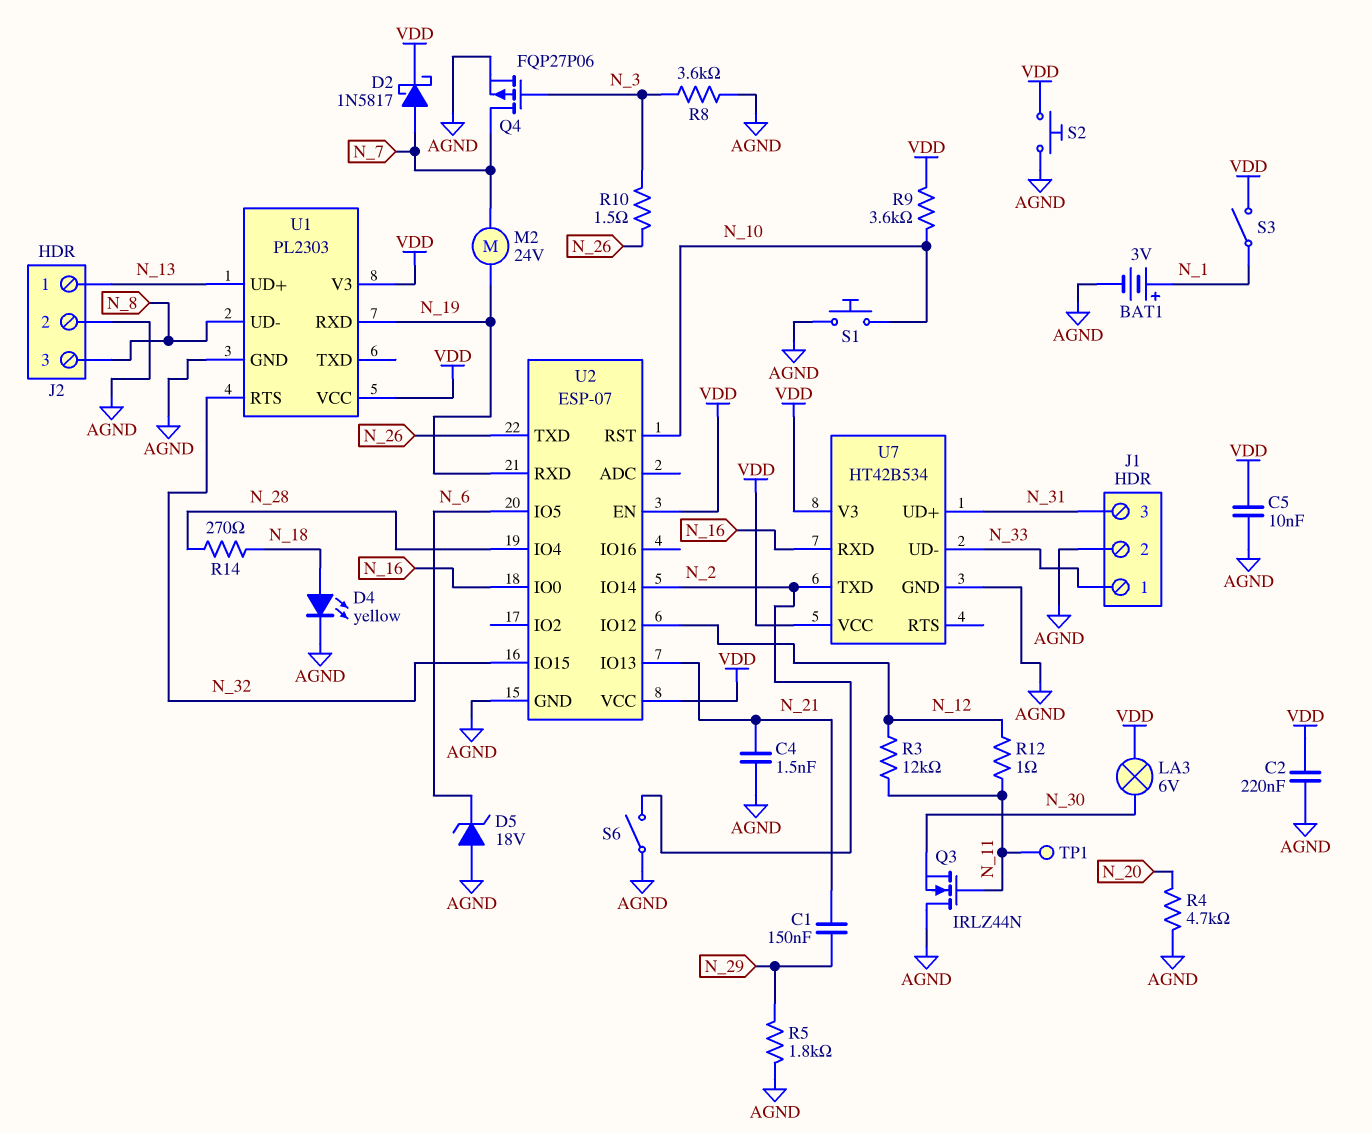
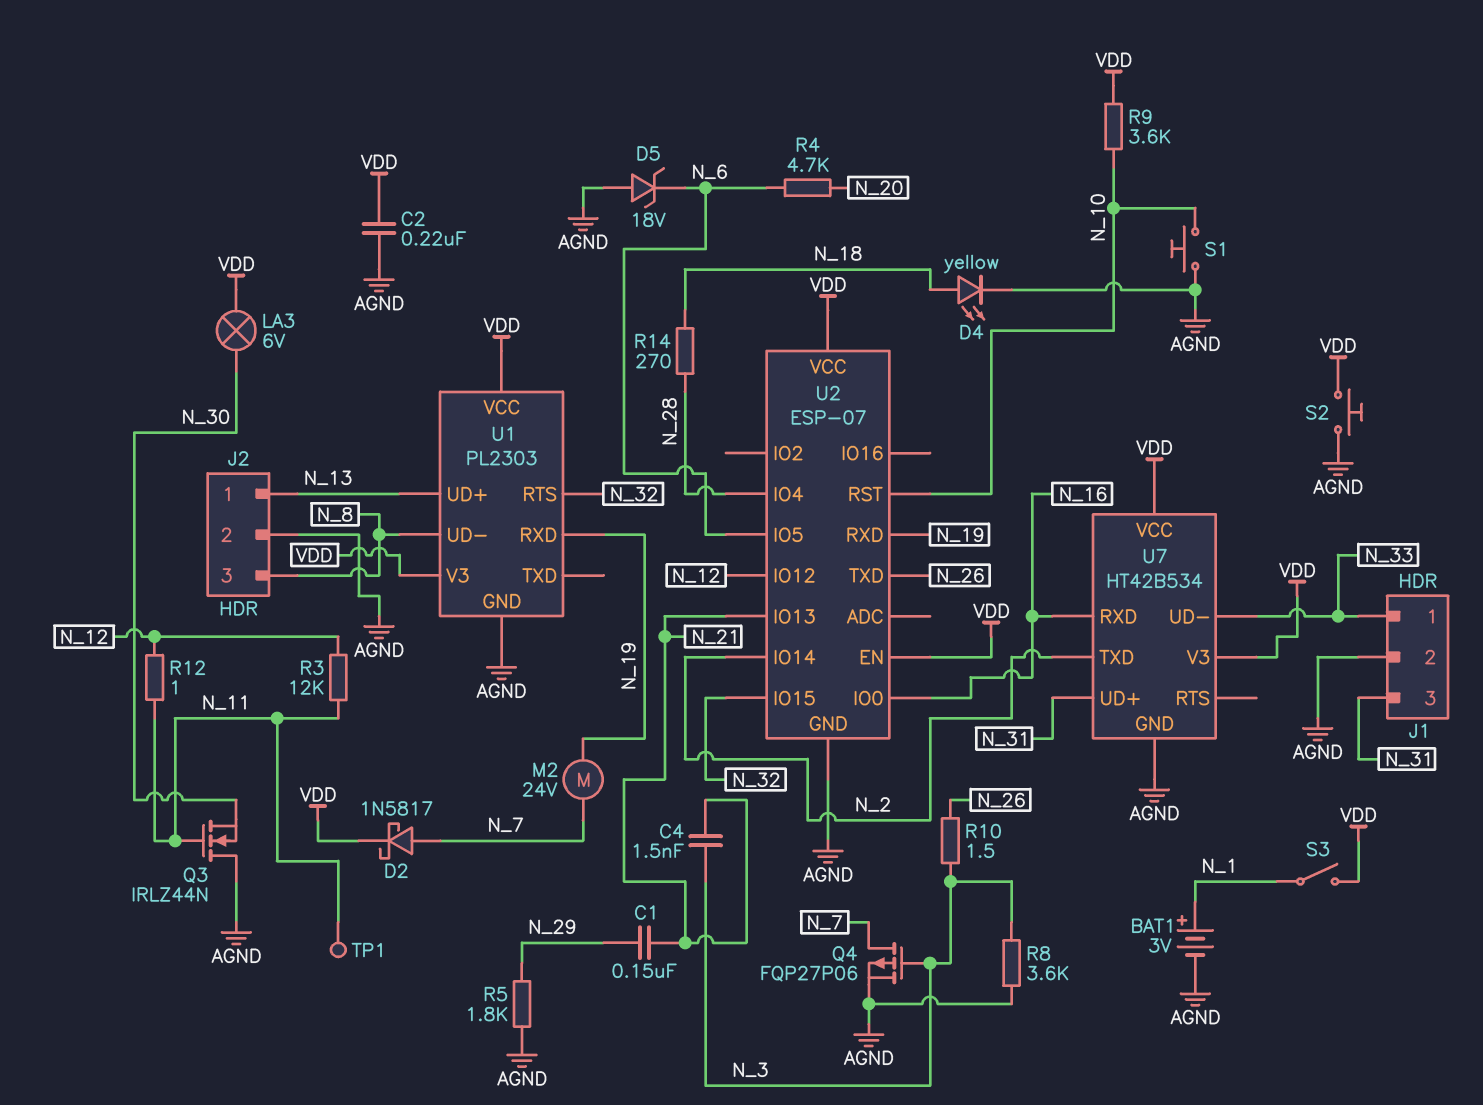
C4: 1.5nF (AGND, N_21) -> 1.5nF (N_3, N_21)
C5: 10nF (AGND, VDD) -> none
R4: 4.7k (AGND, N_20) -> 4.7k (N_6, N_20)
S6: switch (AGND, N_2) -> none

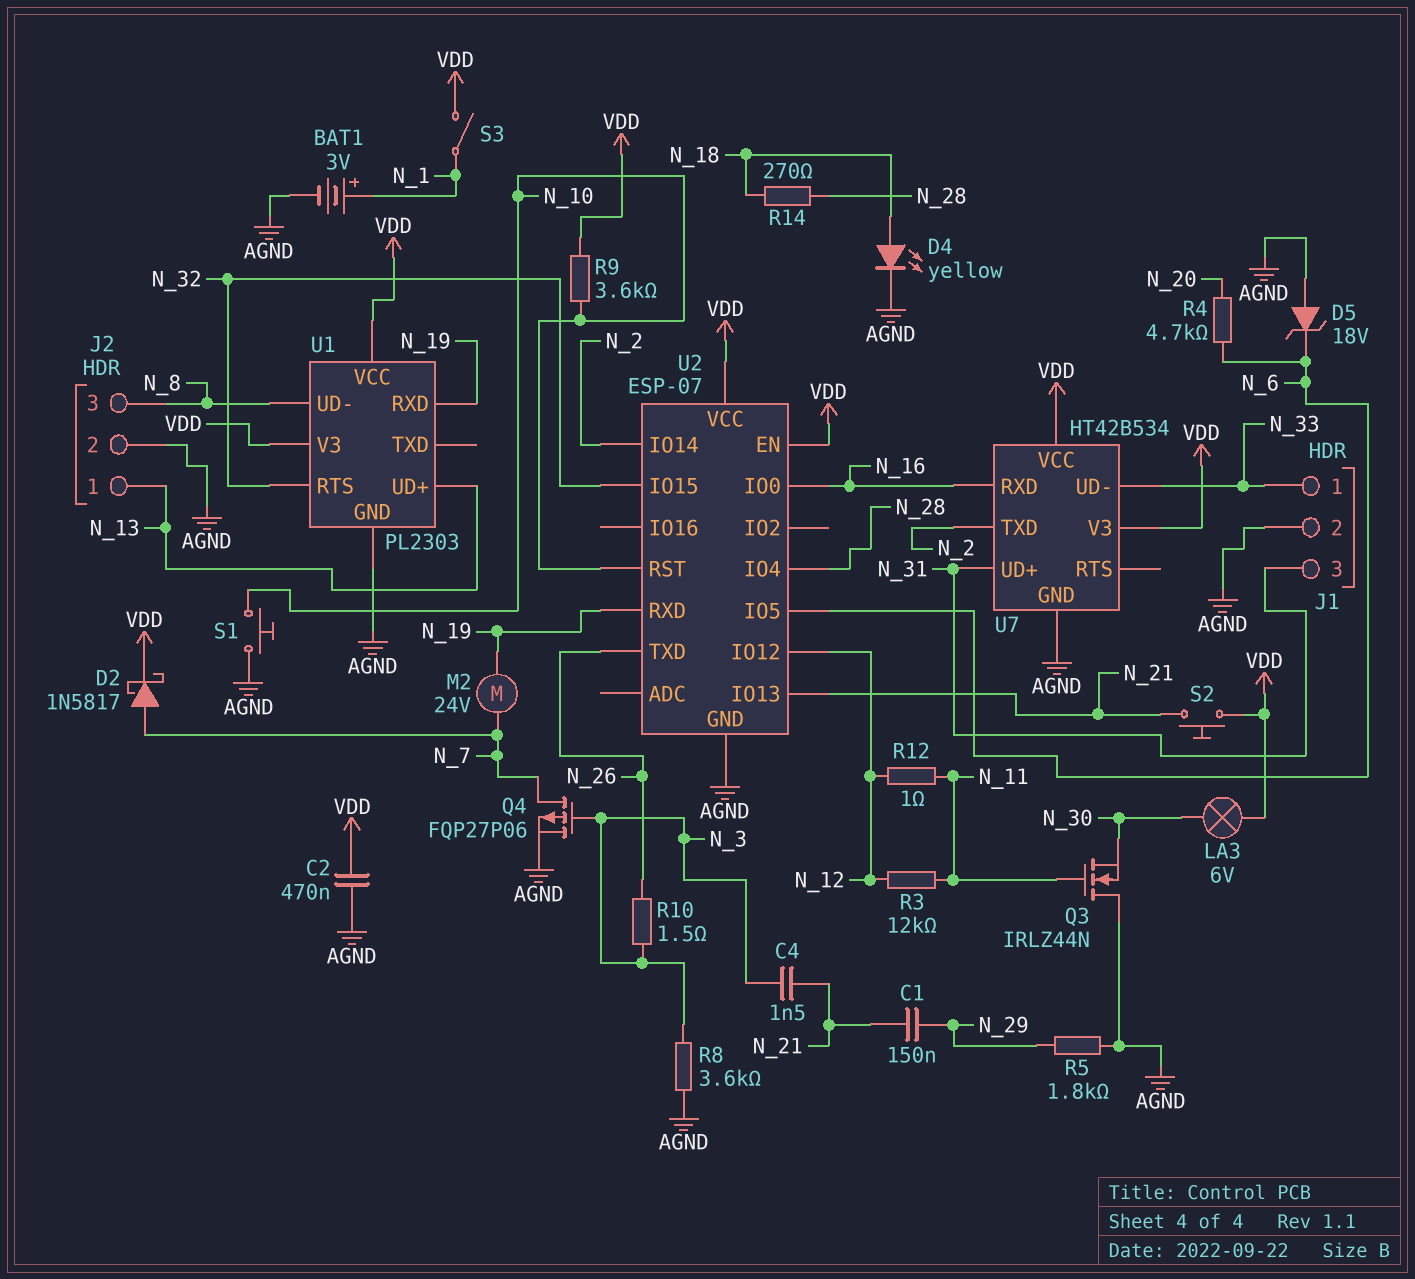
C2: 220nF (AGND, VDD) -> 470nF (AGND, VDD)
S2: button (AGND, VDD) -> button (N_21, VDD)
TP1: test point (N_11) -> none

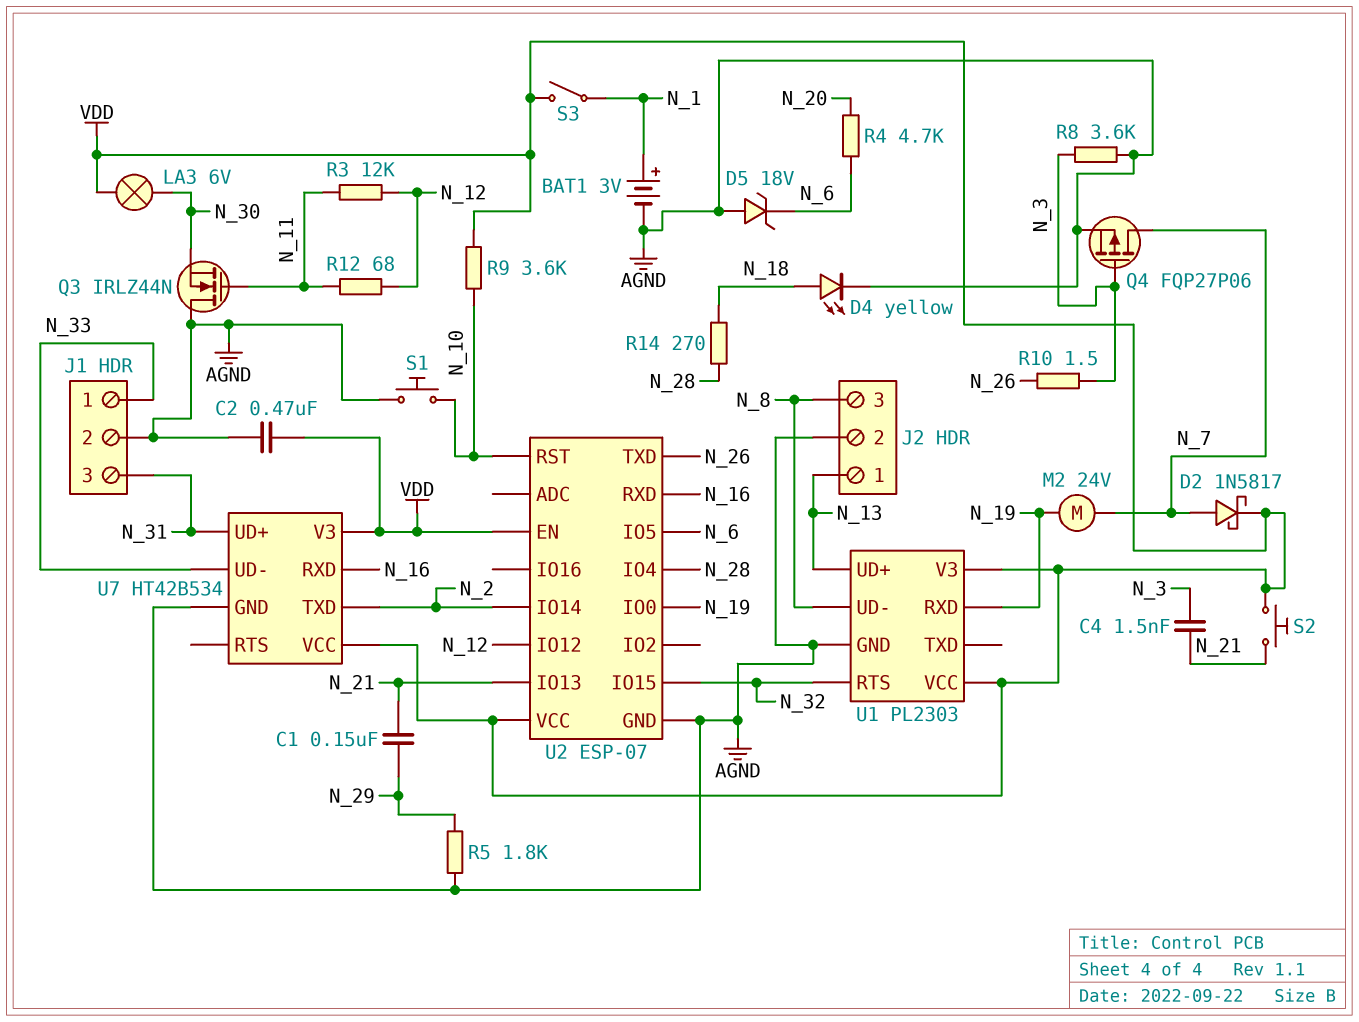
R12: 1 (N_11, N_12) -> 68 (N_11, N_12)
U2 pin IO0: N_16 -> N_19
U2 pin RXD: N_19 -> N_16

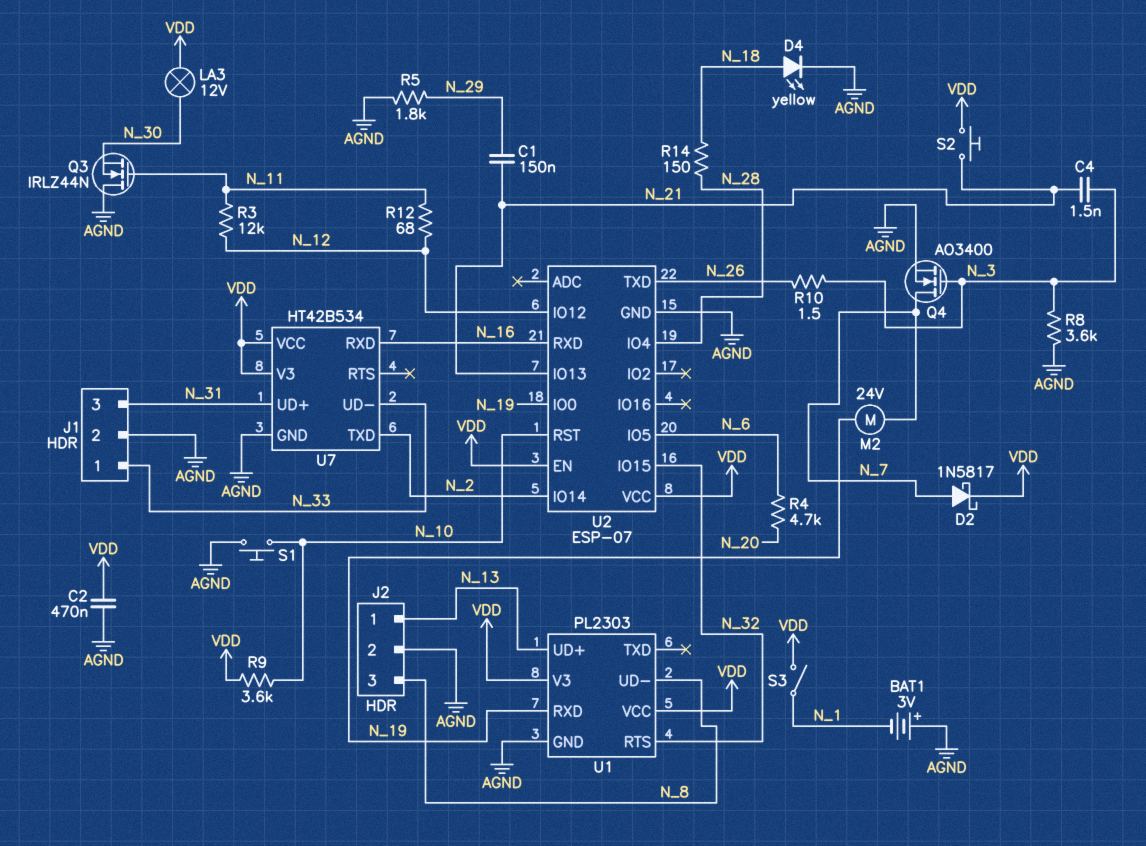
BAT1: 3V (plus N_1, minus AGND) -> 3V (plus AGND, minus N_1)
D5: zener 18V (A AGND, K N_6) -> none
LA3: lamp 6V (N_30, VDD) -> lamp 12V (N_30, VDD)
Q4: PMOS FQP27P06 (G N_3, D N_7, S AGND) -> NMOS AO3400 (G N_3, D N_7, S AGND)
R14: 270 (N_18, N_28) -> 150 (N_18, N_28)

